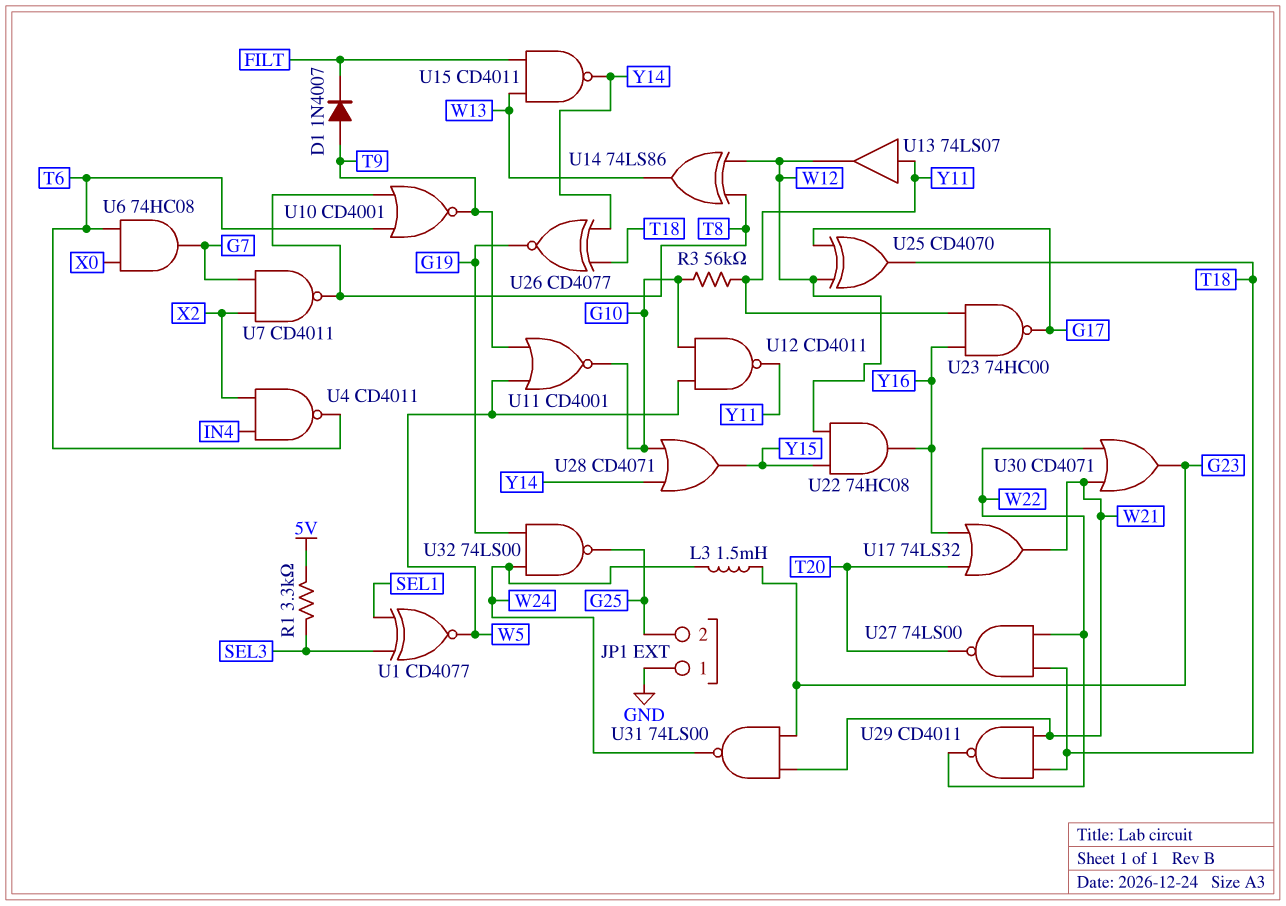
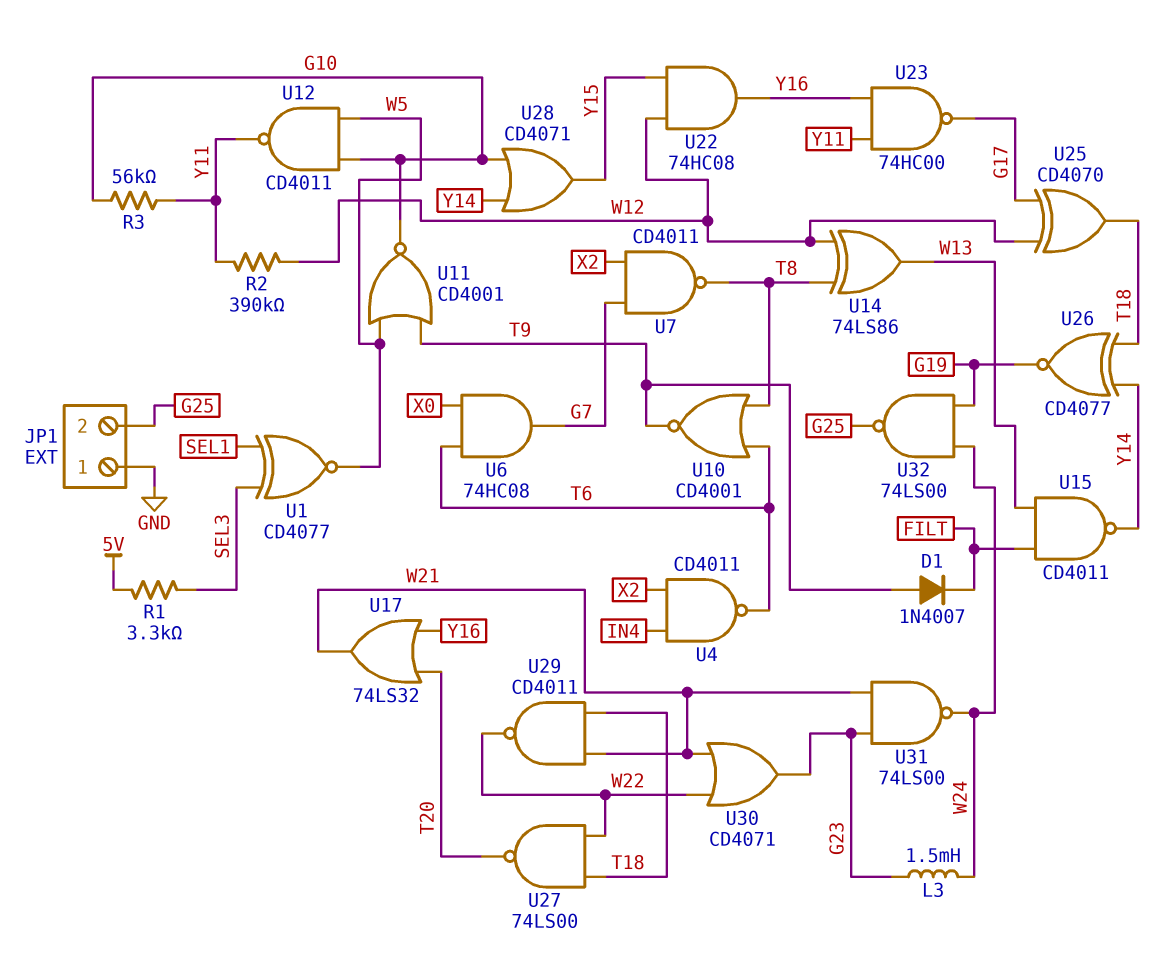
R2: none -> 390k (W12, Y11)
U13: buffer 74LS07 (in Y11, out W12) -> none

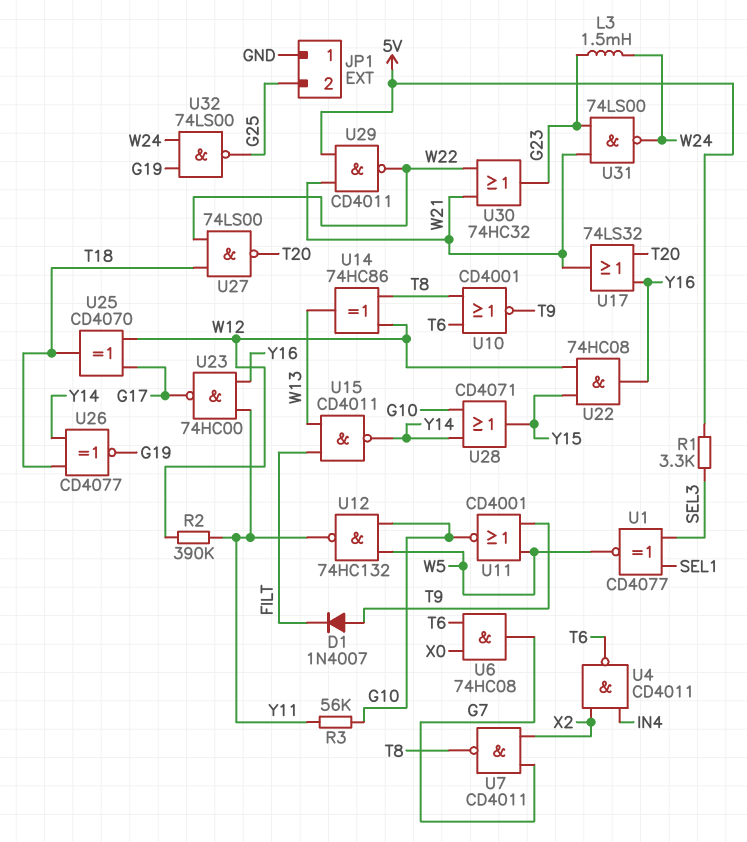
U12: NAND CD4011 (in G10, in W5, out Y11) -> NAND 74HC132 (in G10, in W5, out Y11)
U14: XOR 74LS86 (in T8, in W12, out W13) -> XOR 74HC86 (in T8, in W12, out W13)
U29: NAND CD4011 (in T18, in W21, out W22) -> NAND CD4011 (in 5V, in W21, out W22)
U30: OR CD4071 (in W21, in W22, out G23) -> OR 74HC32 (in W21, in W22, out G23)

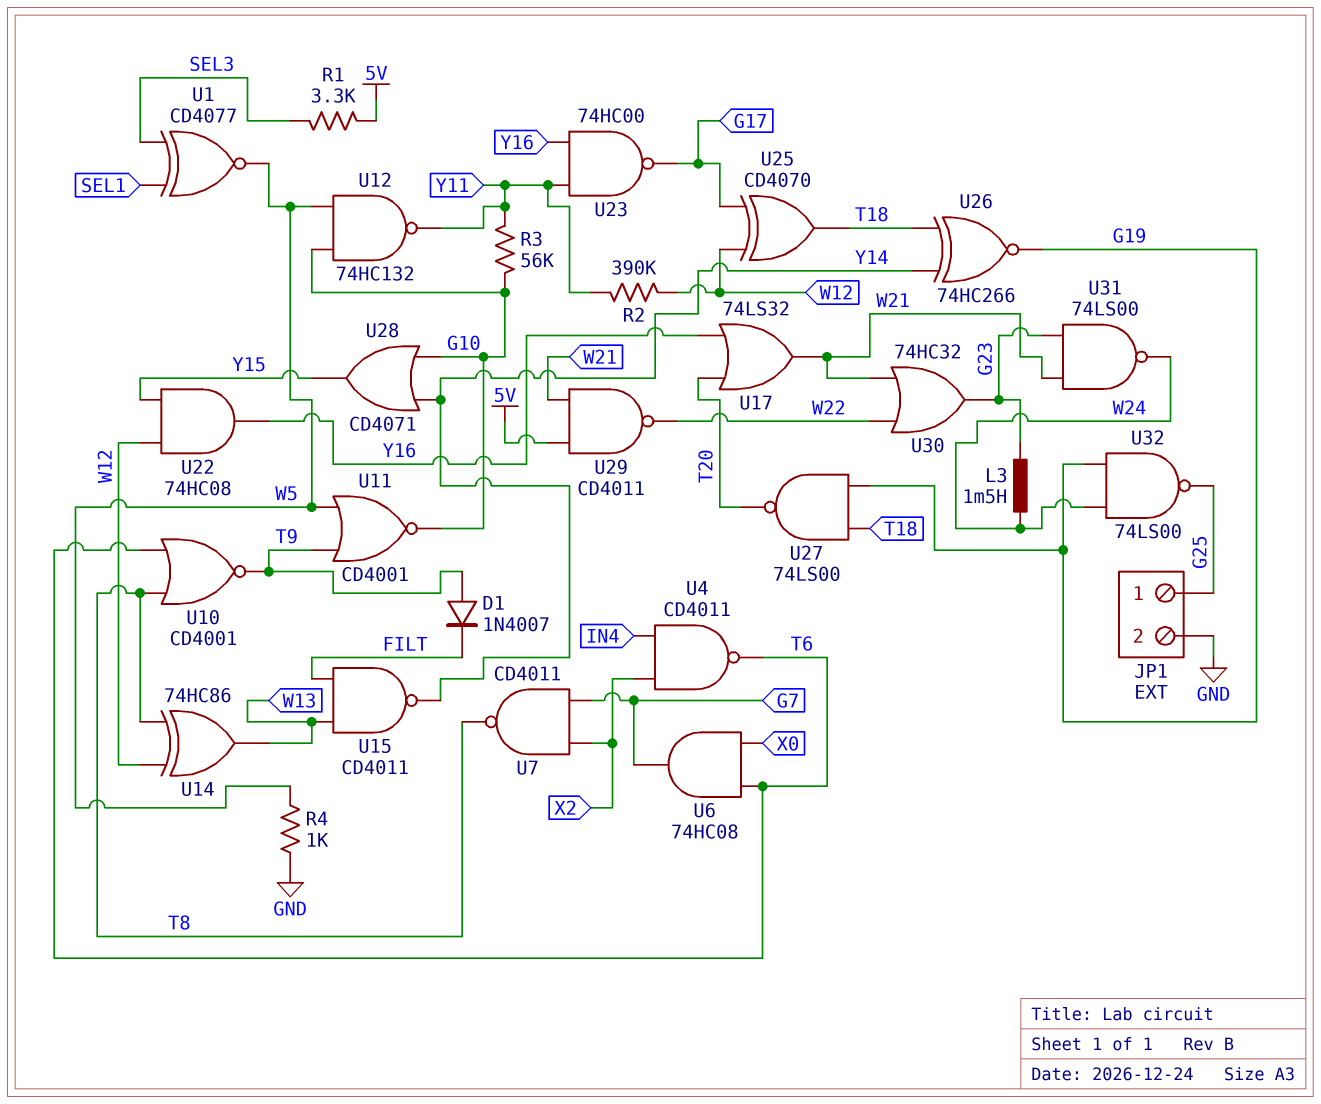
JP1 pin 1: GND -> G25
JP1 pin 2: G25 -> GND
R4: none -> 1k (GND, W5)
U26: XNOR CD4077 (in T18, in Y14, out G19) -> XNOR 74HC266 (in T18, in Y14, out G19)
U27: NAND 74LS00 (in T18, in W22, out T20) -> NAND 74LS00 (in G19, in T18, out T20)

